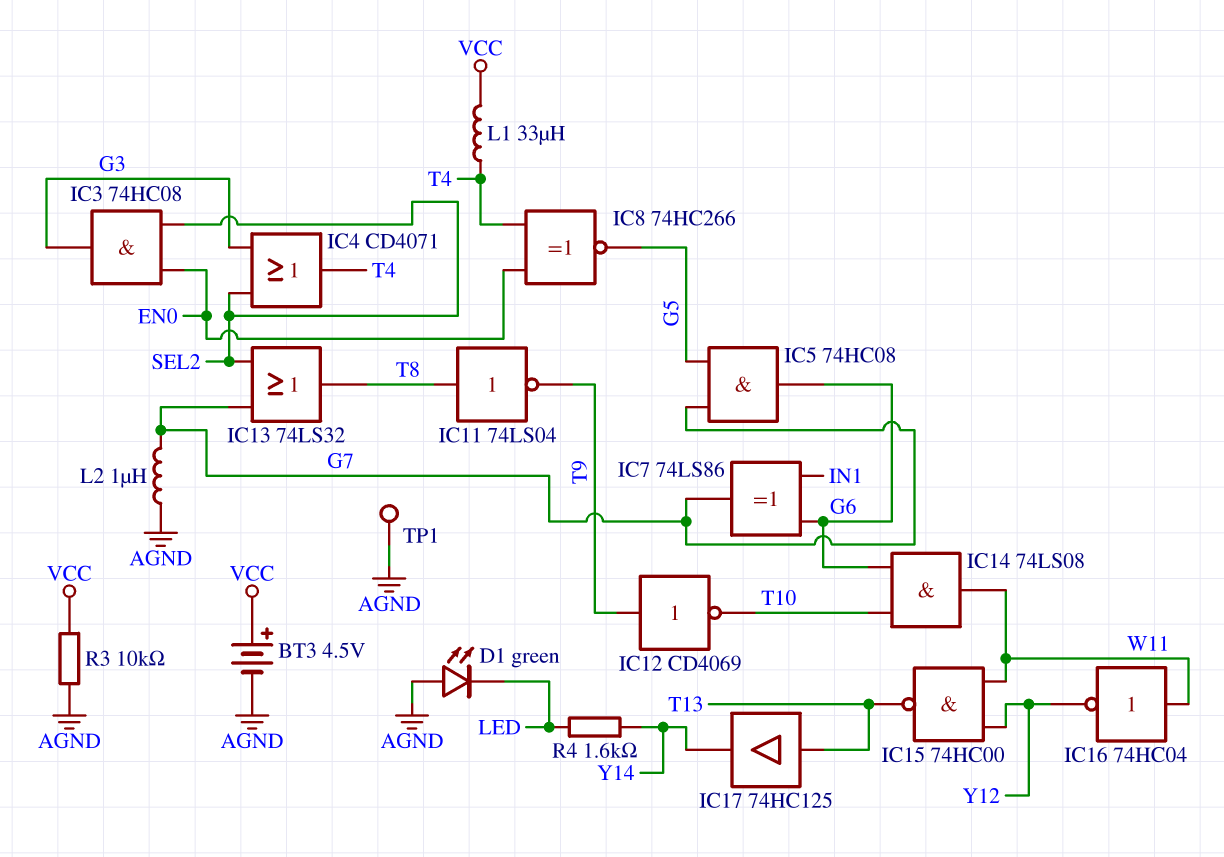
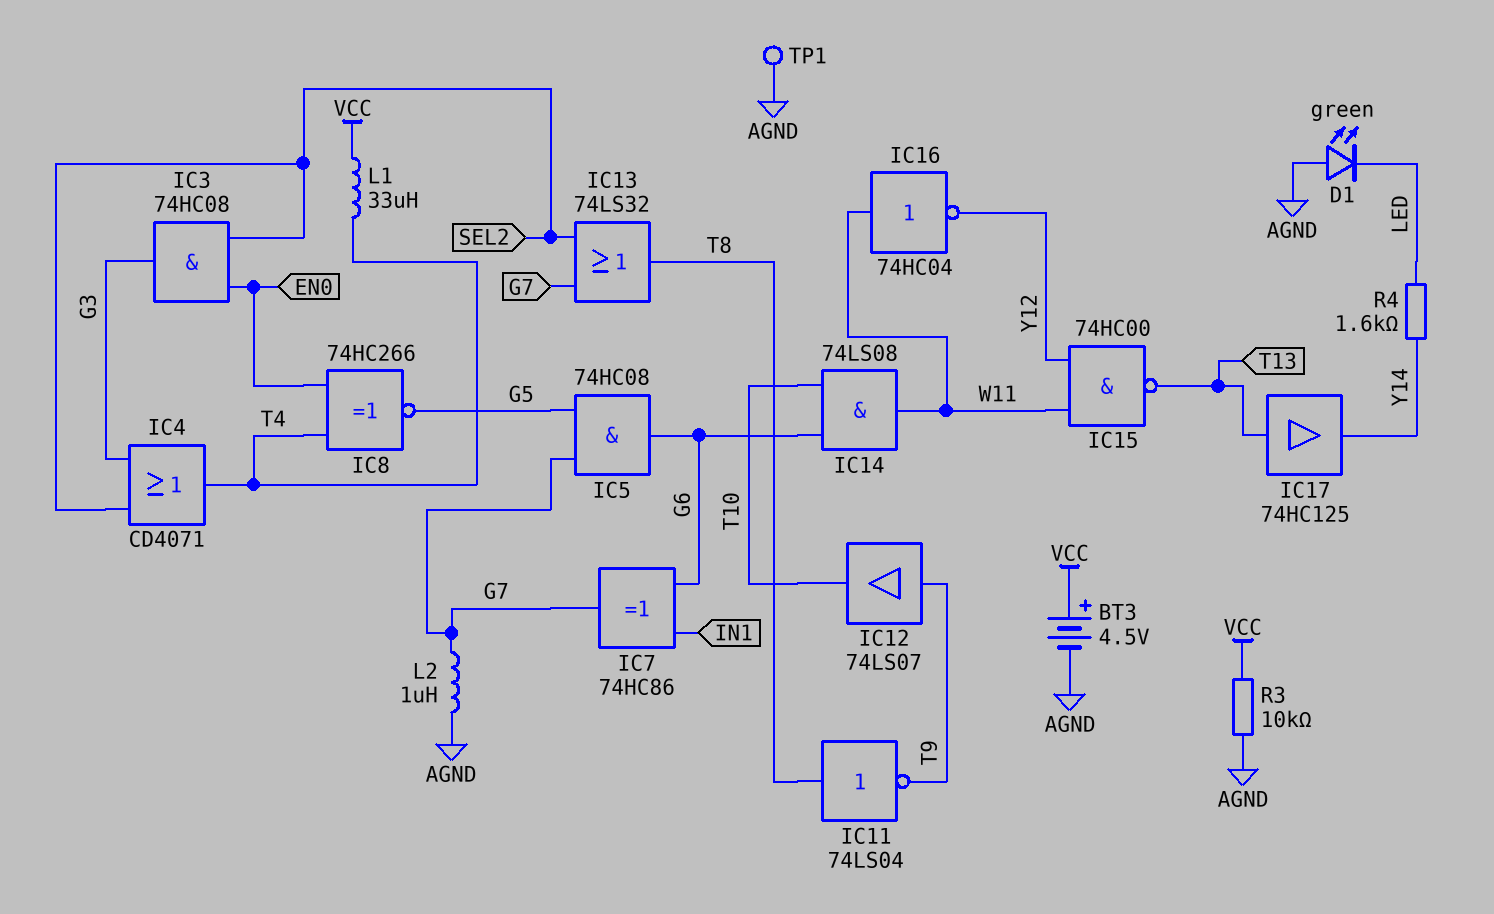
IC7: XOR 74LS86 (in G6, in IN1, out G7) -> XOR 74HC86 (in G6, in IN1, out G7)
IC12: NOT CD4069 (in T9, out T10) -> buffer 74LS07 (in T9, out T10)

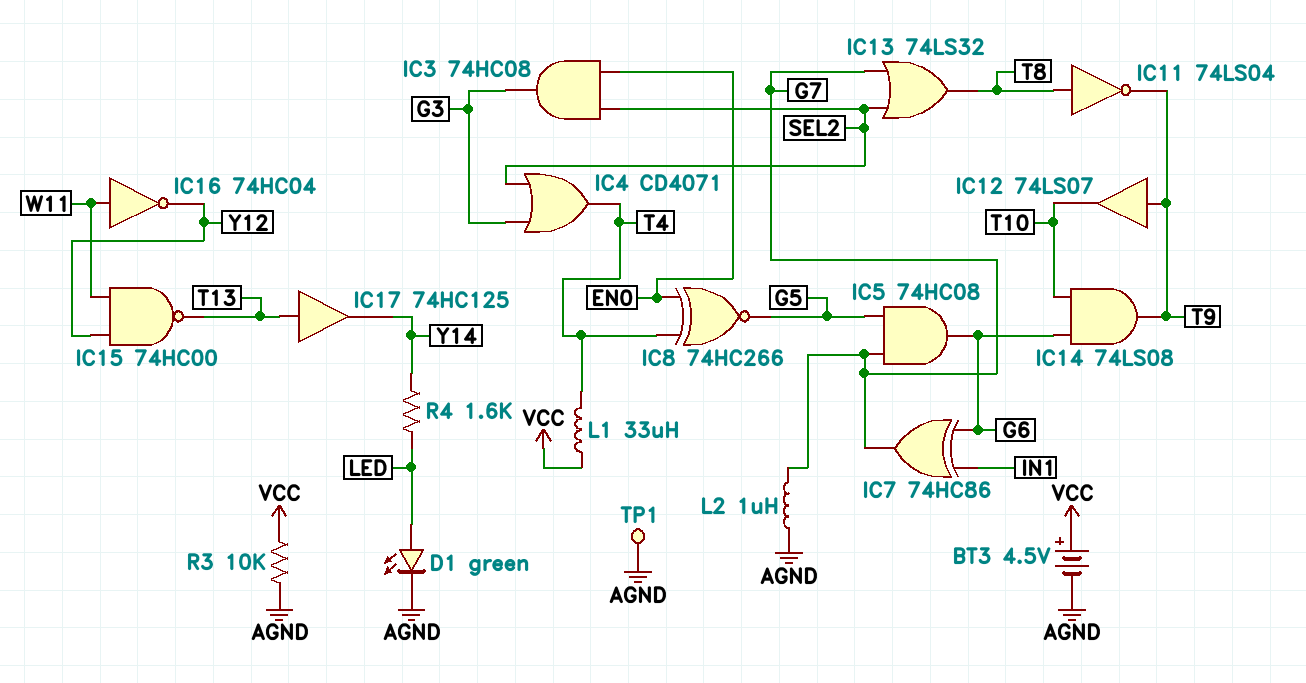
D1: LED green (A AGND, K LED) -> LED green (A LED, K AGND)
IC14: AND 74LS08 (in G6, in T10, out W11) -> AND 74LS08 (in G6, in T10, out T9)

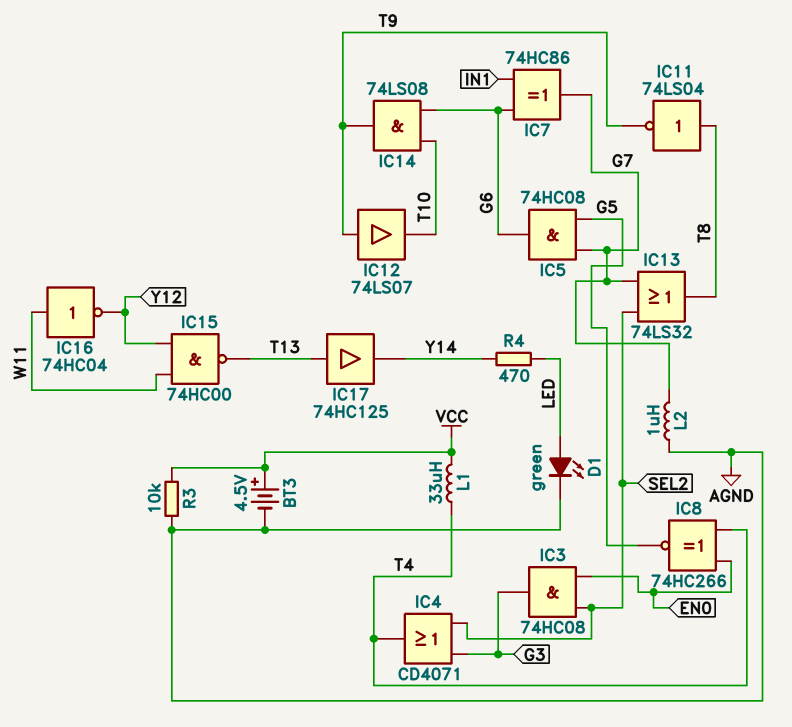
R4: 1.6k (LED, Y14) -> 470 (LED, Y14)
TP1: test point (AGND) -> none

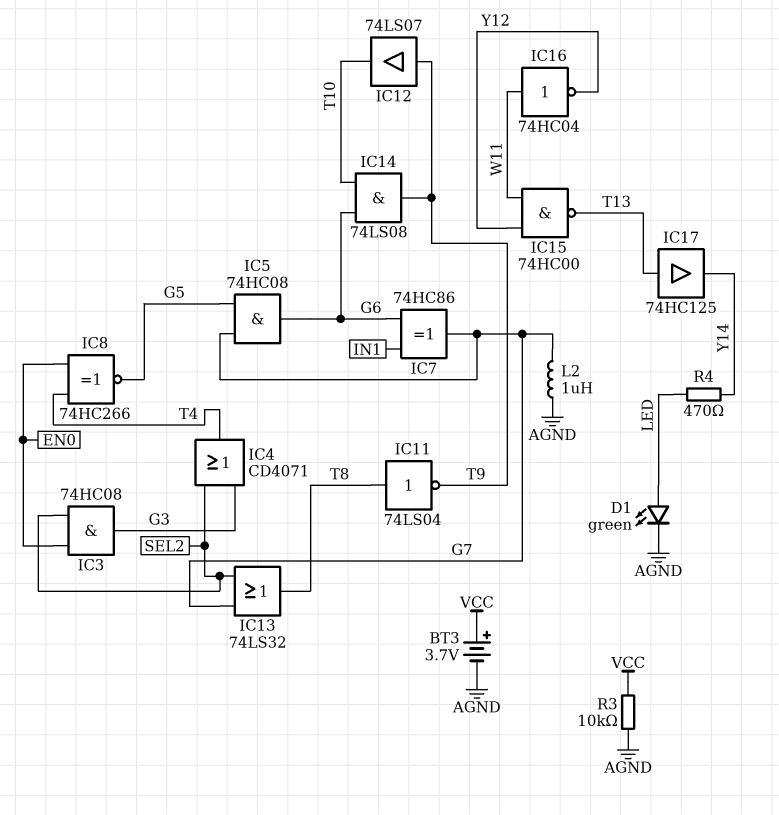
BT3: 4.5V (plus VCC, minus AGND) -> 3.7V (plus VCC, minus AGND)
L1: 33uH (T4, VCC) -> none

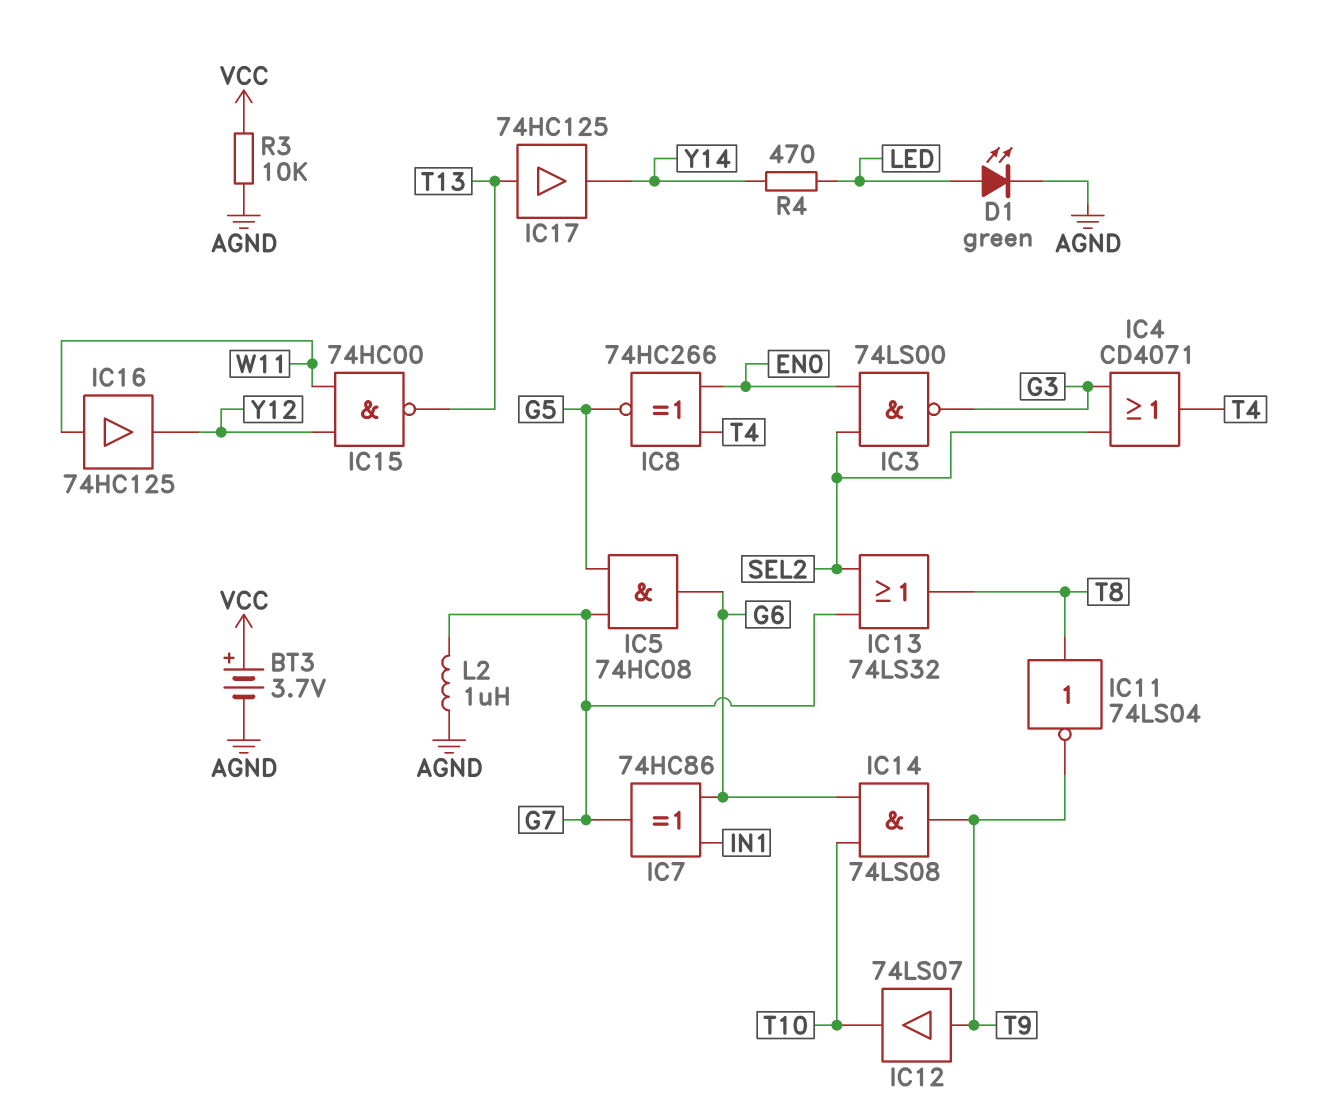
IC3: AND 74HC08 (in EN0, in SEL2, out G3) -> NAND 74LS00 (in EN0, in SEL2, out G3)
IC16: NOT 74HC04 (in W11, out Y12) -> buffer 74HC125 (in W11, out Y12)

